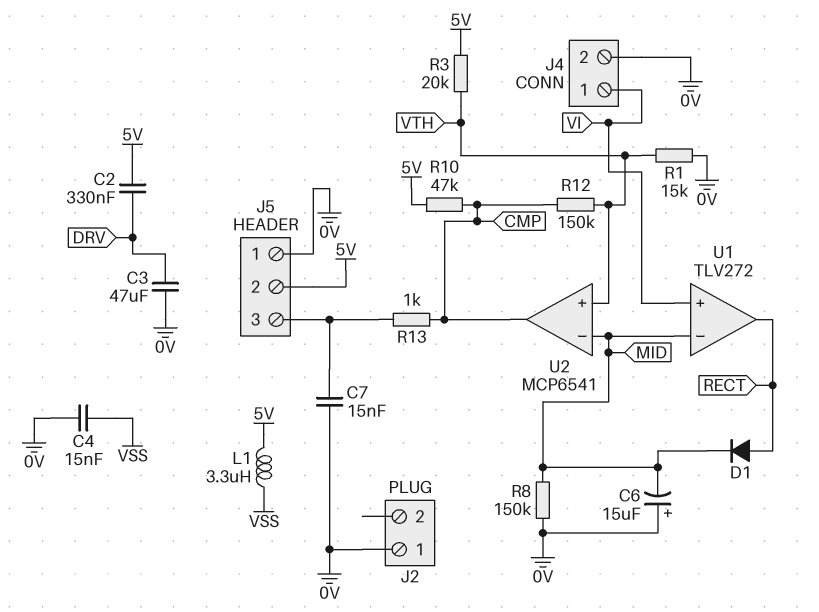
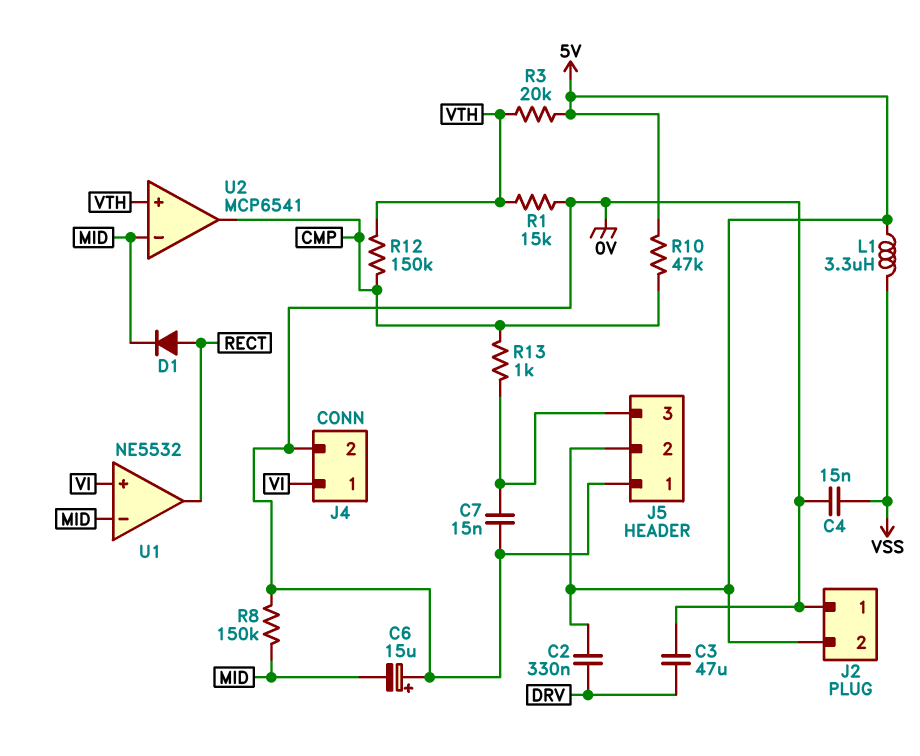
J2 pin 2: none -> 5V
U1: TLV272 -> NE5532

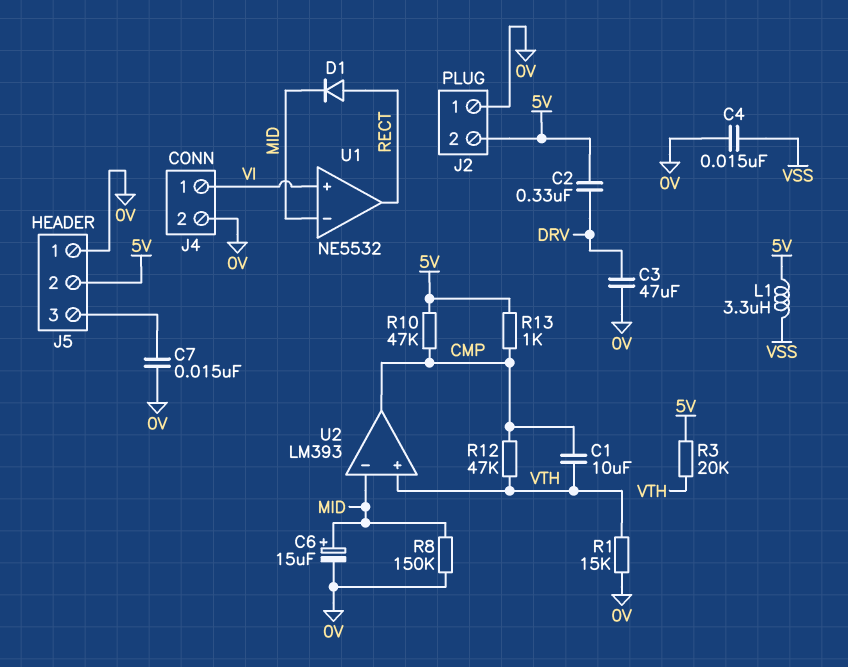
C1: none -> 10uF (CMP, VTH)
C6: 15uF (plus 0V, minus MID) -> 15uF (plus MID, minus 0V)
R12: 150k (CMP, VTH) -> 47k (CMP, VTH)
R13: 1k (CMP, J5/3) -> 1k (5V, CMP)
U2: MCP6541 -> LM393

